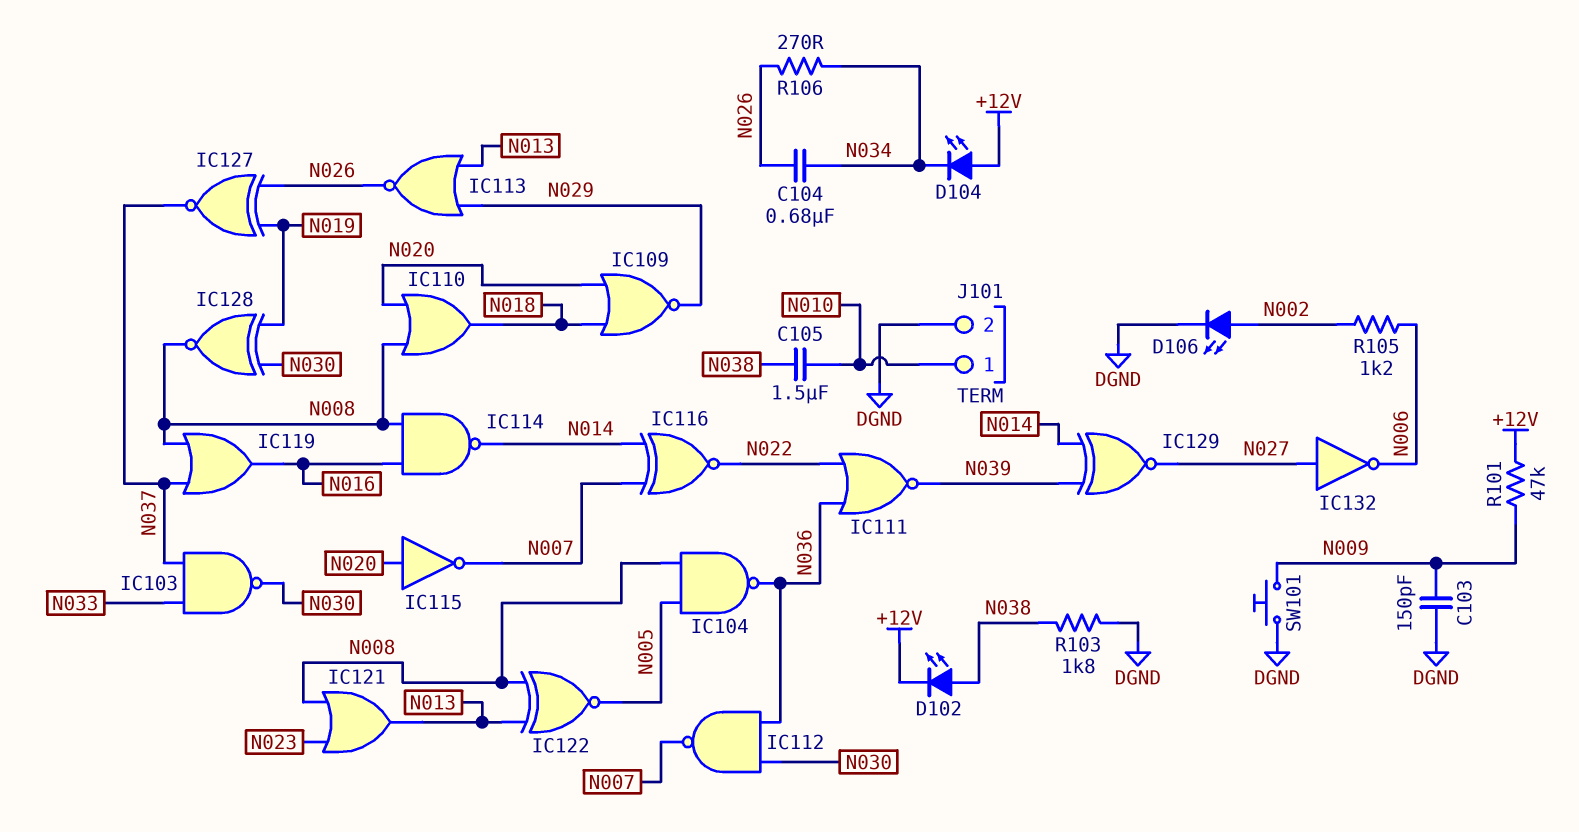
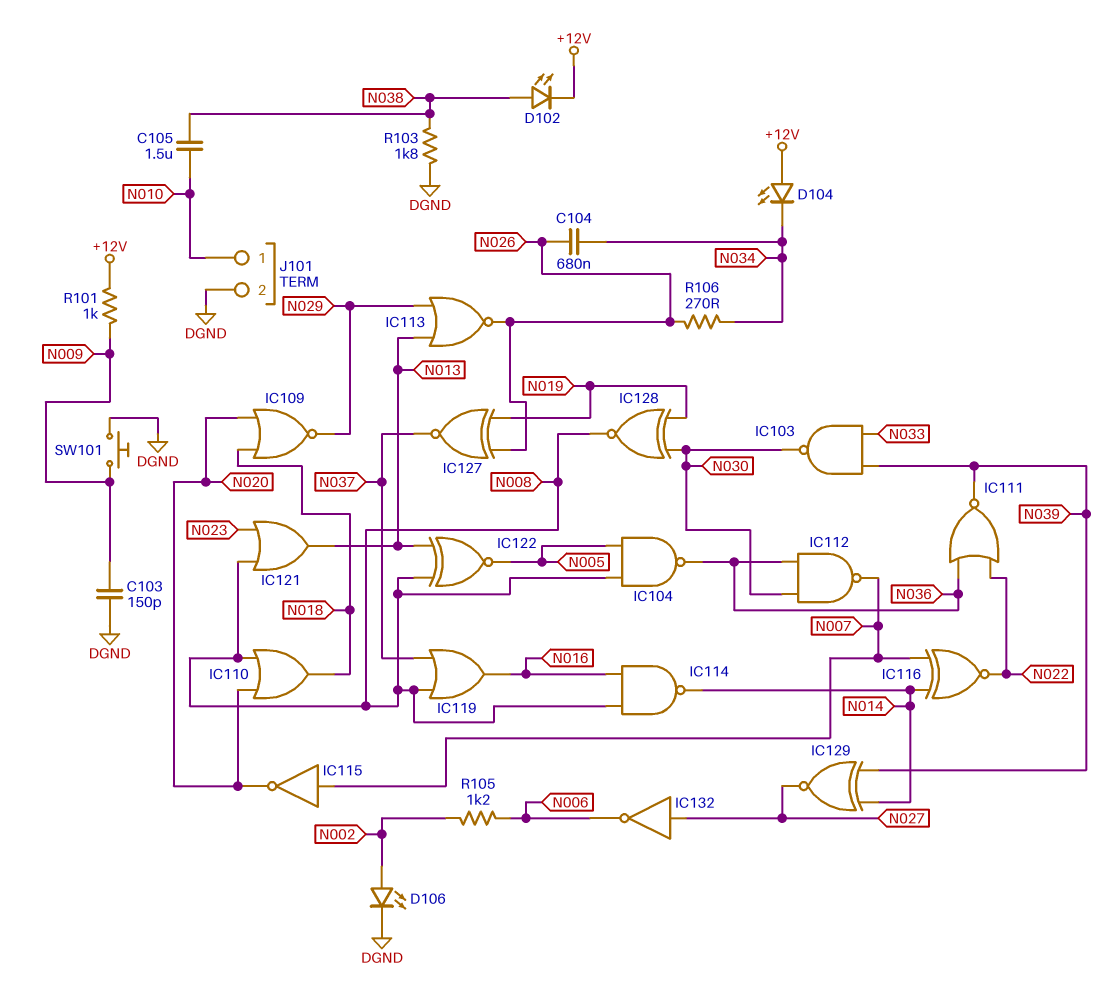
IC103: NAND (in N033, in N037, out N030) -> NAND (in N033, in N039, out N030)
IC115: NOT (in N020, out N007) -> NOT (in N007, out N020)
R101: 47k (+12V, N009) -> 1k (+12V, N009)

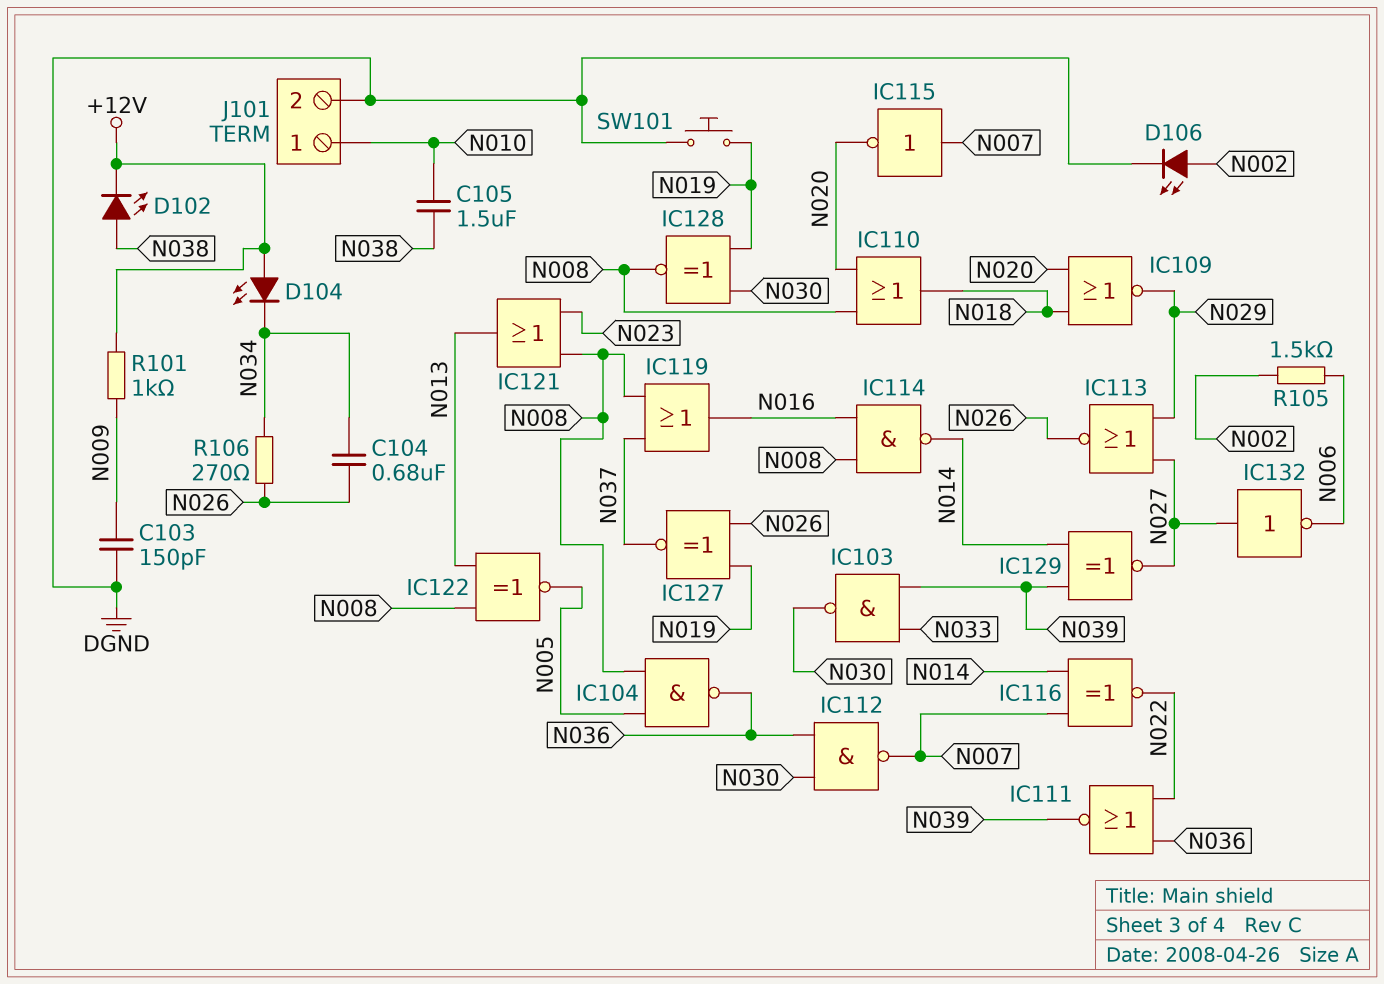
IC113: NOR (in N013, in N029, out N026) -> NOR (in N027, in N029, out N026)
R103: 1.8k (DGND, N038) -> none
R105: 1.2k (N002, N006) -> 1.5k (N002, N006)
SW101: button (DGND, N009) -> button (DGND, N019)

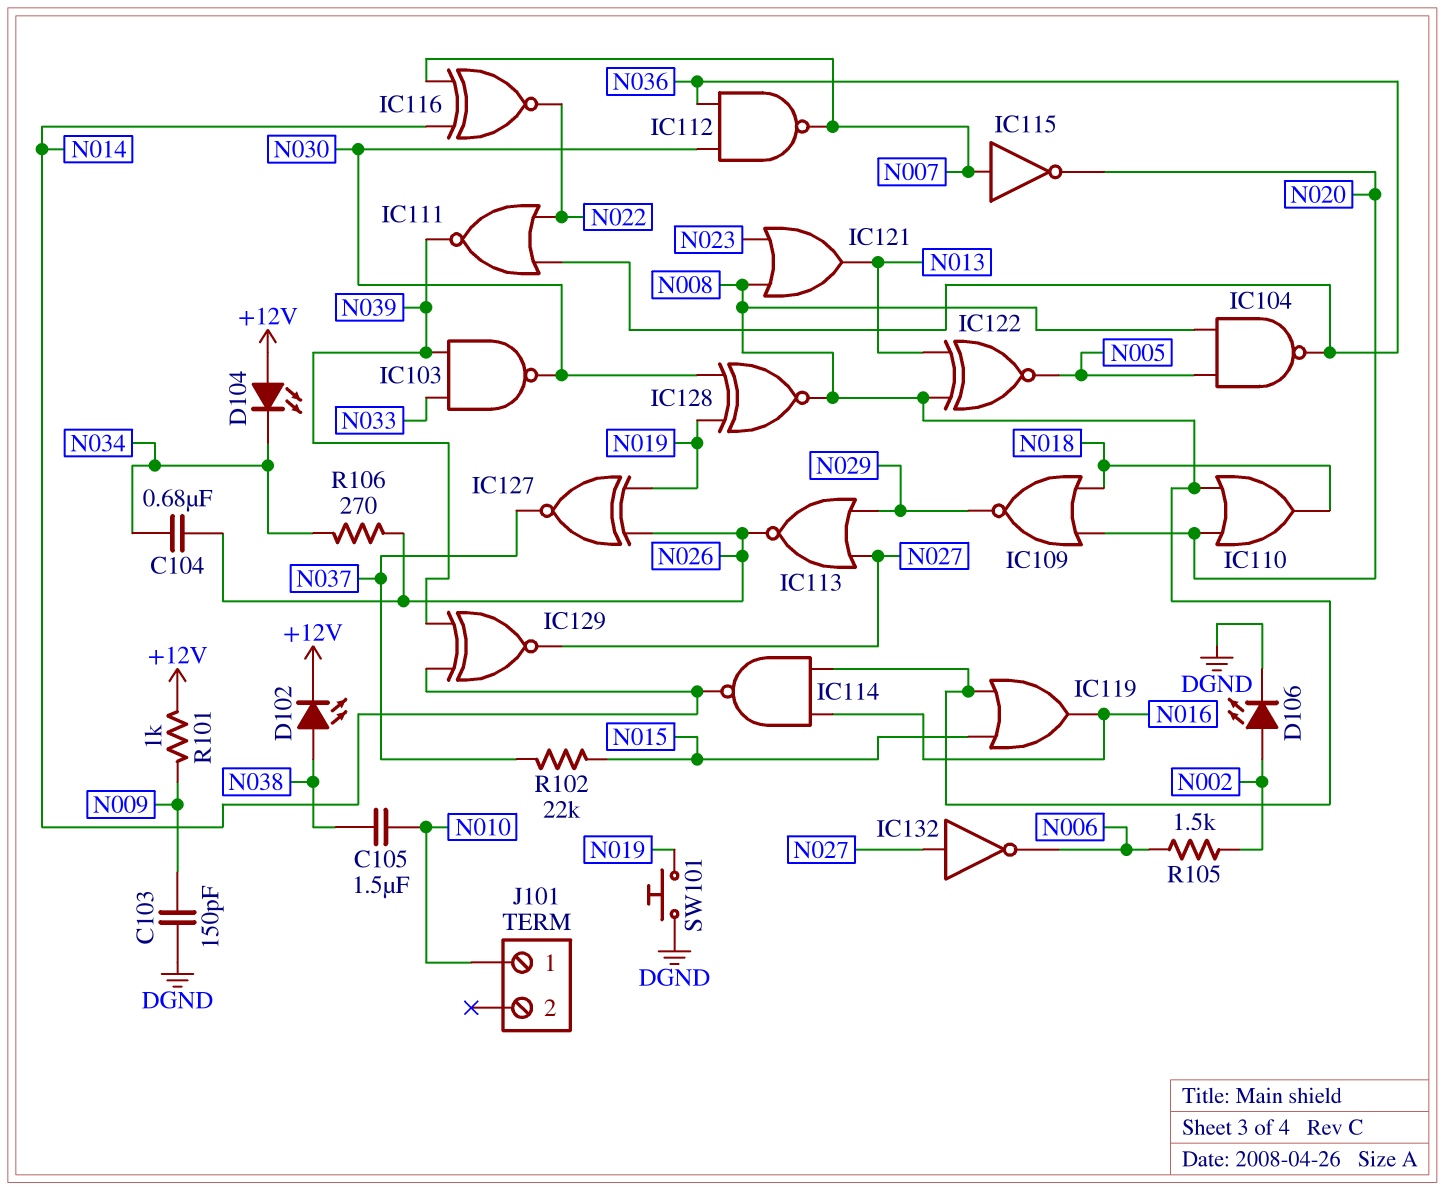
IC119: OR (in N008, in N037, out N016) -> OR (in N008, in N015, out N016)
J101 pin 2: DGND -> none
R102: none -> 22k (N015, N037)

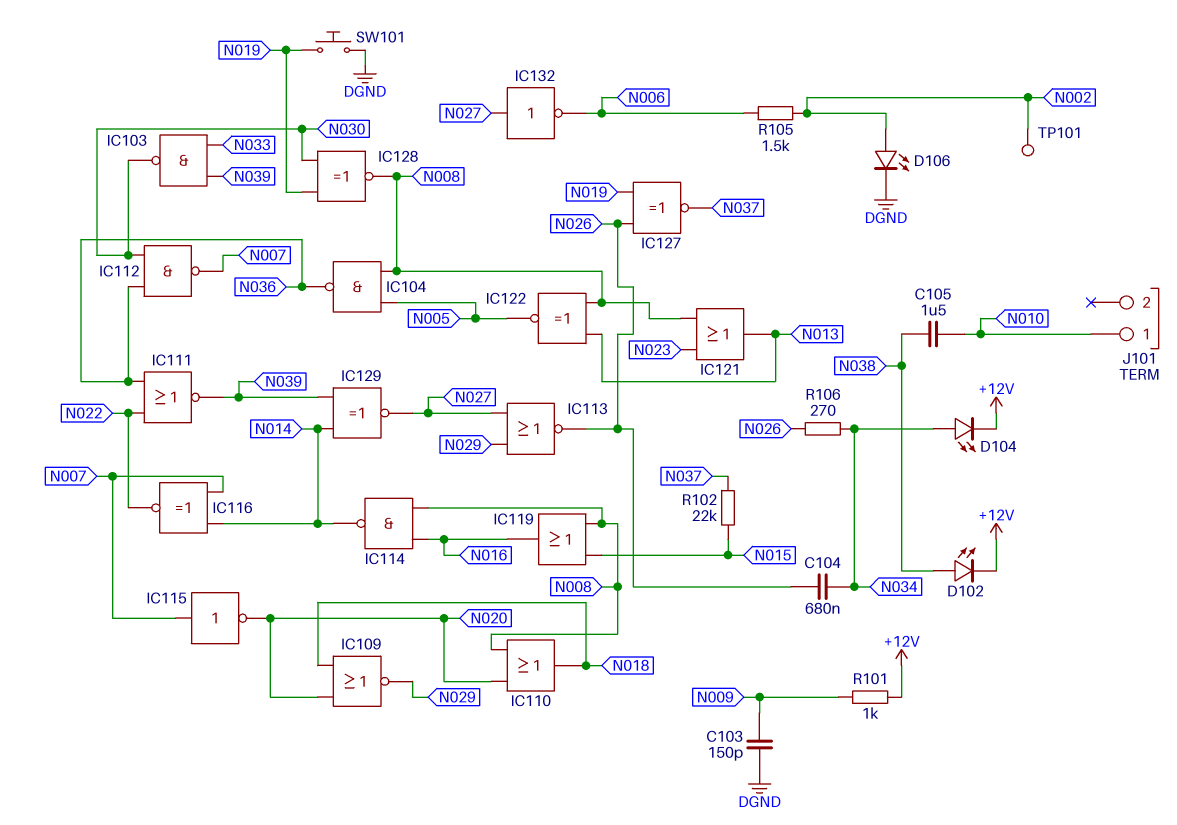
D104: LED (A +12V, K N034) -> LED (A N034, K +12V)
TP101: none -> test point (N002)

